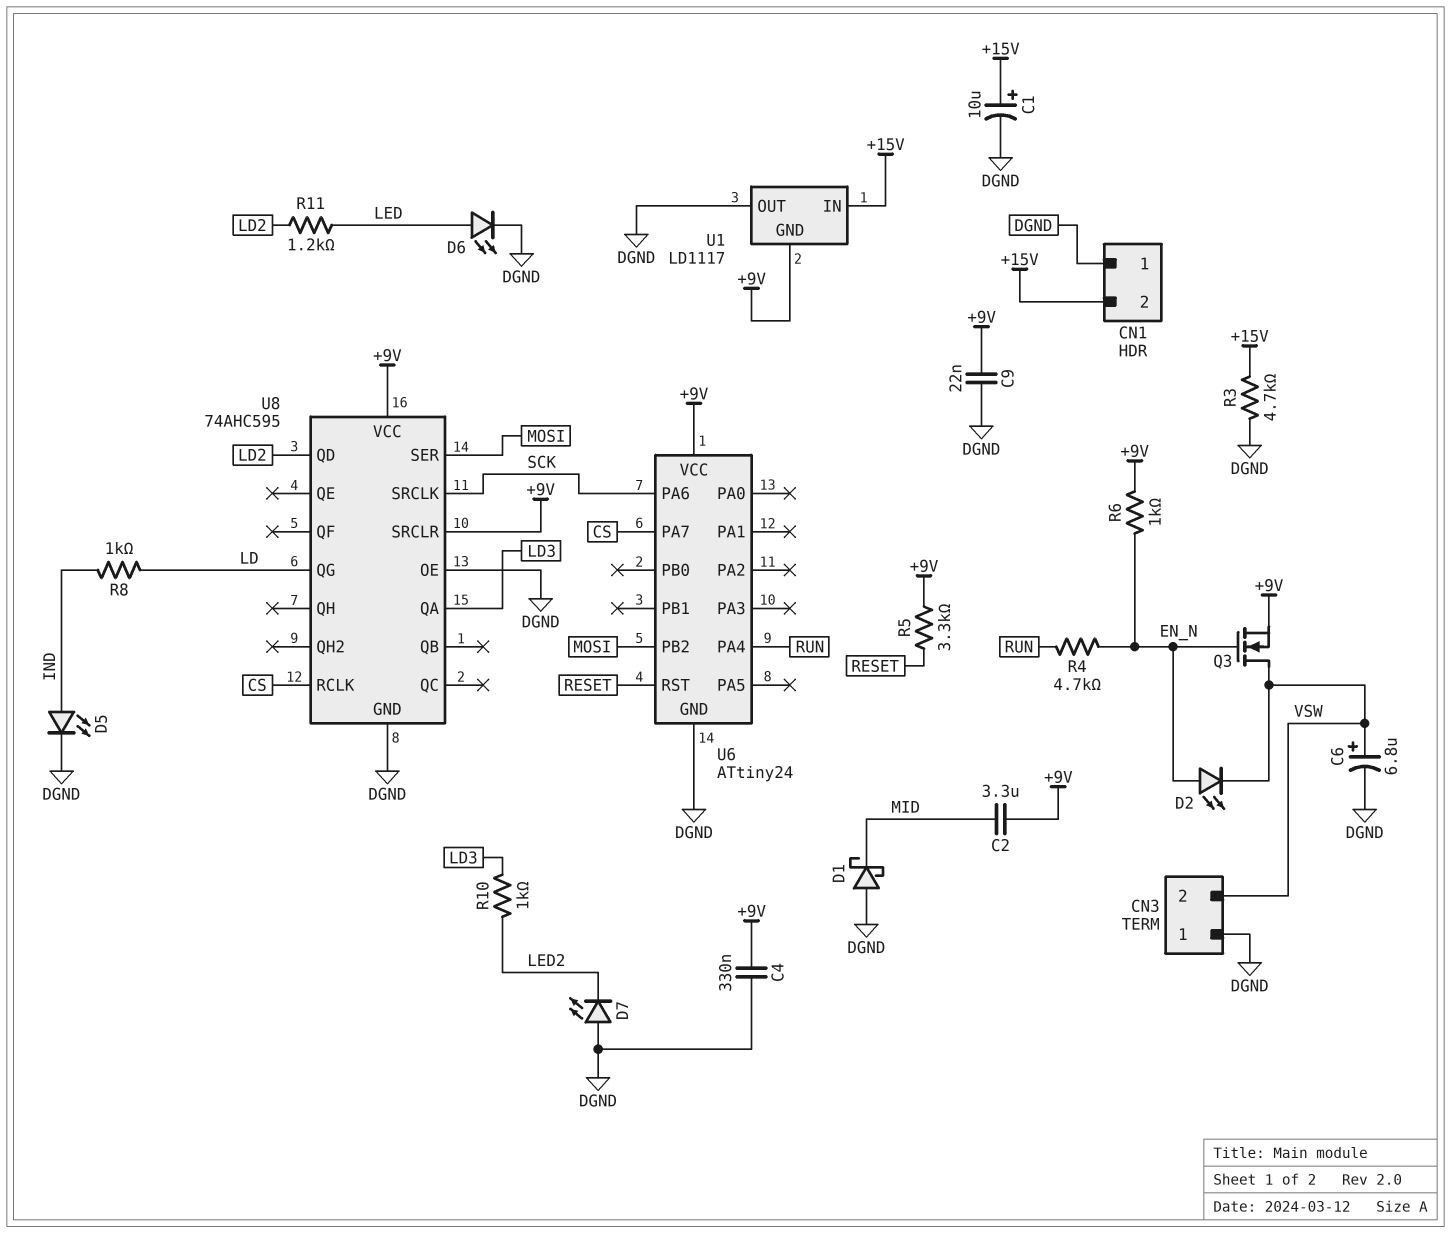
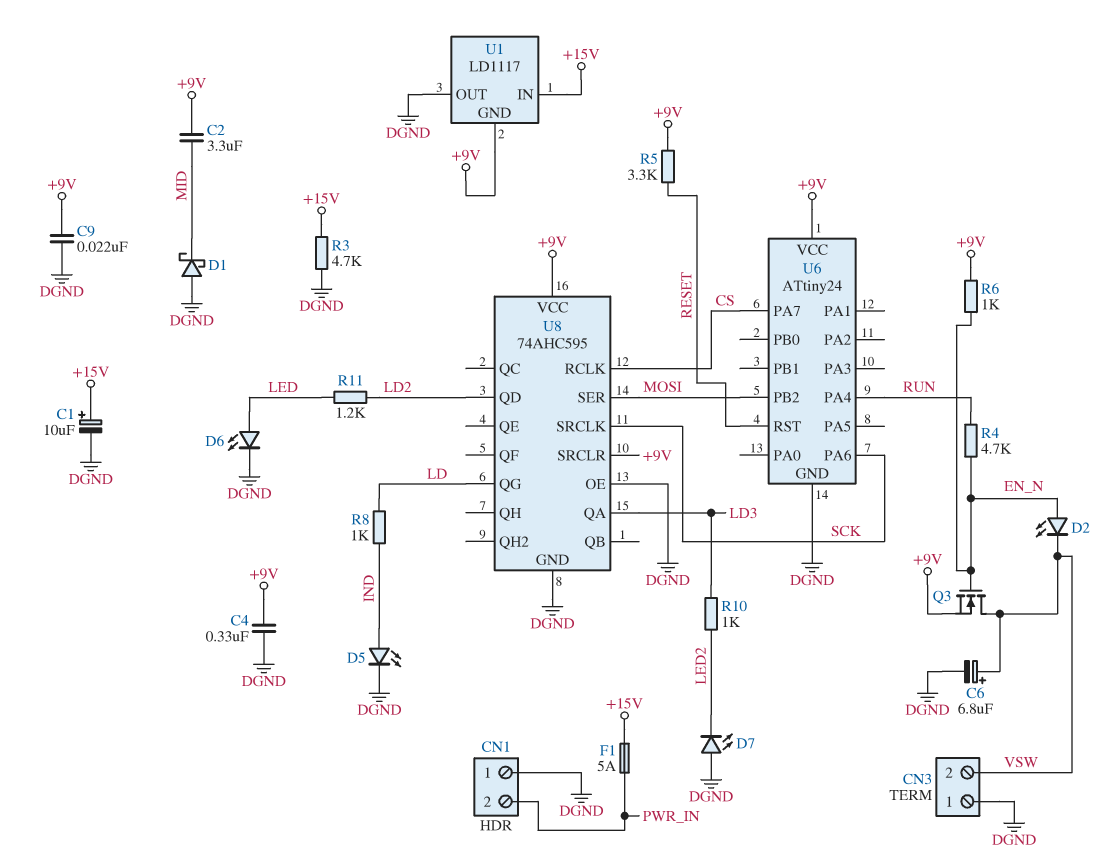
CN1 pin 2: +15V -> PWR_IN
F1: none -> 5A (+15V, PWR_IN)

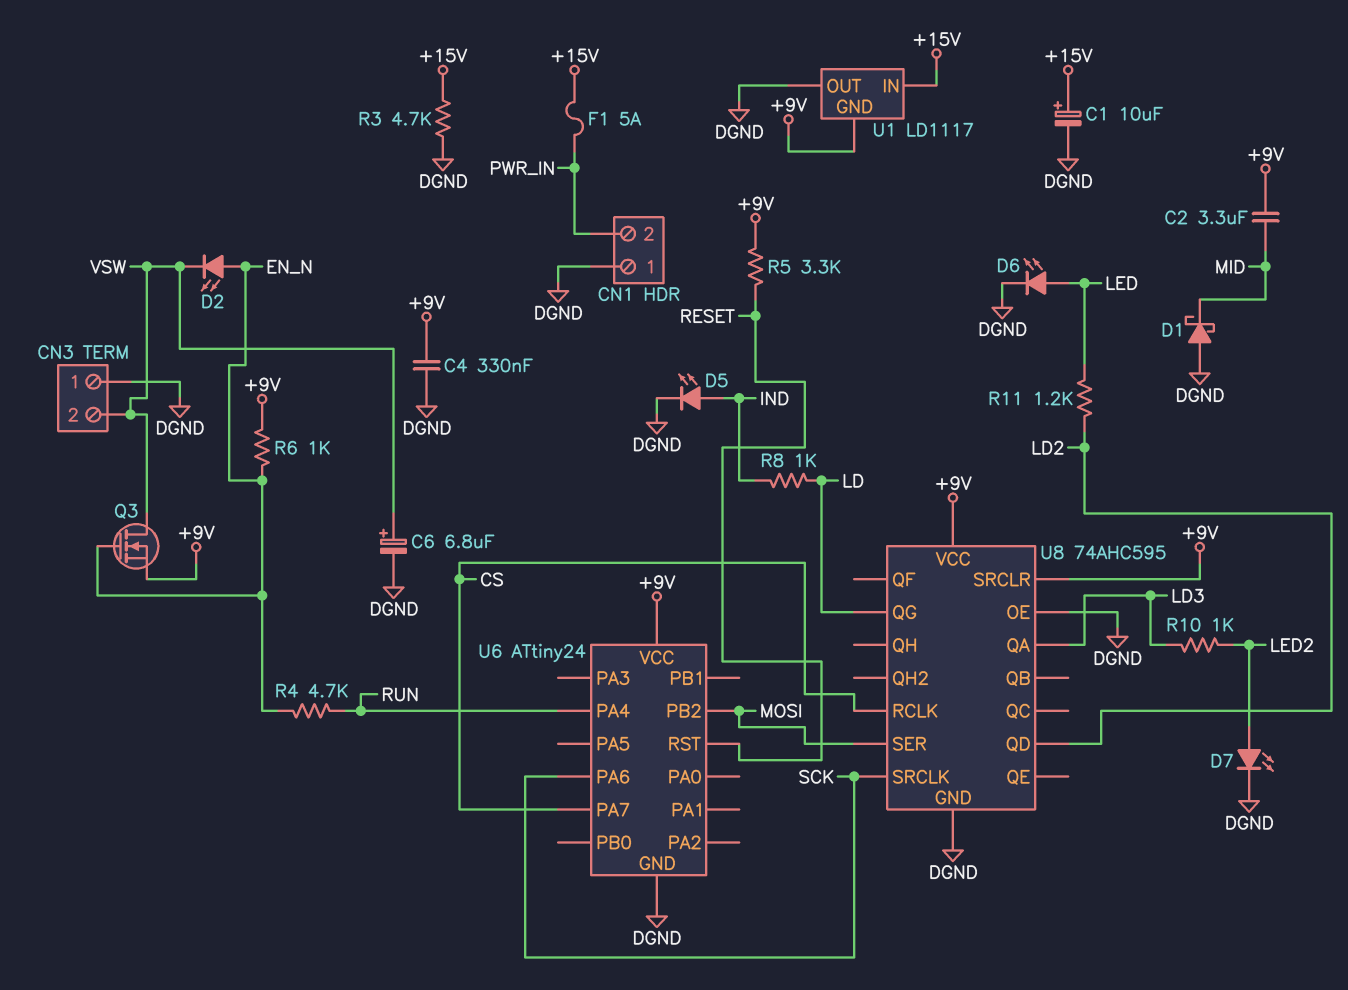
C9: 22nF (+9V, DGND) -> none
D7: LED (A DGND, K LED2) -> LED (A LED2, K DGND)

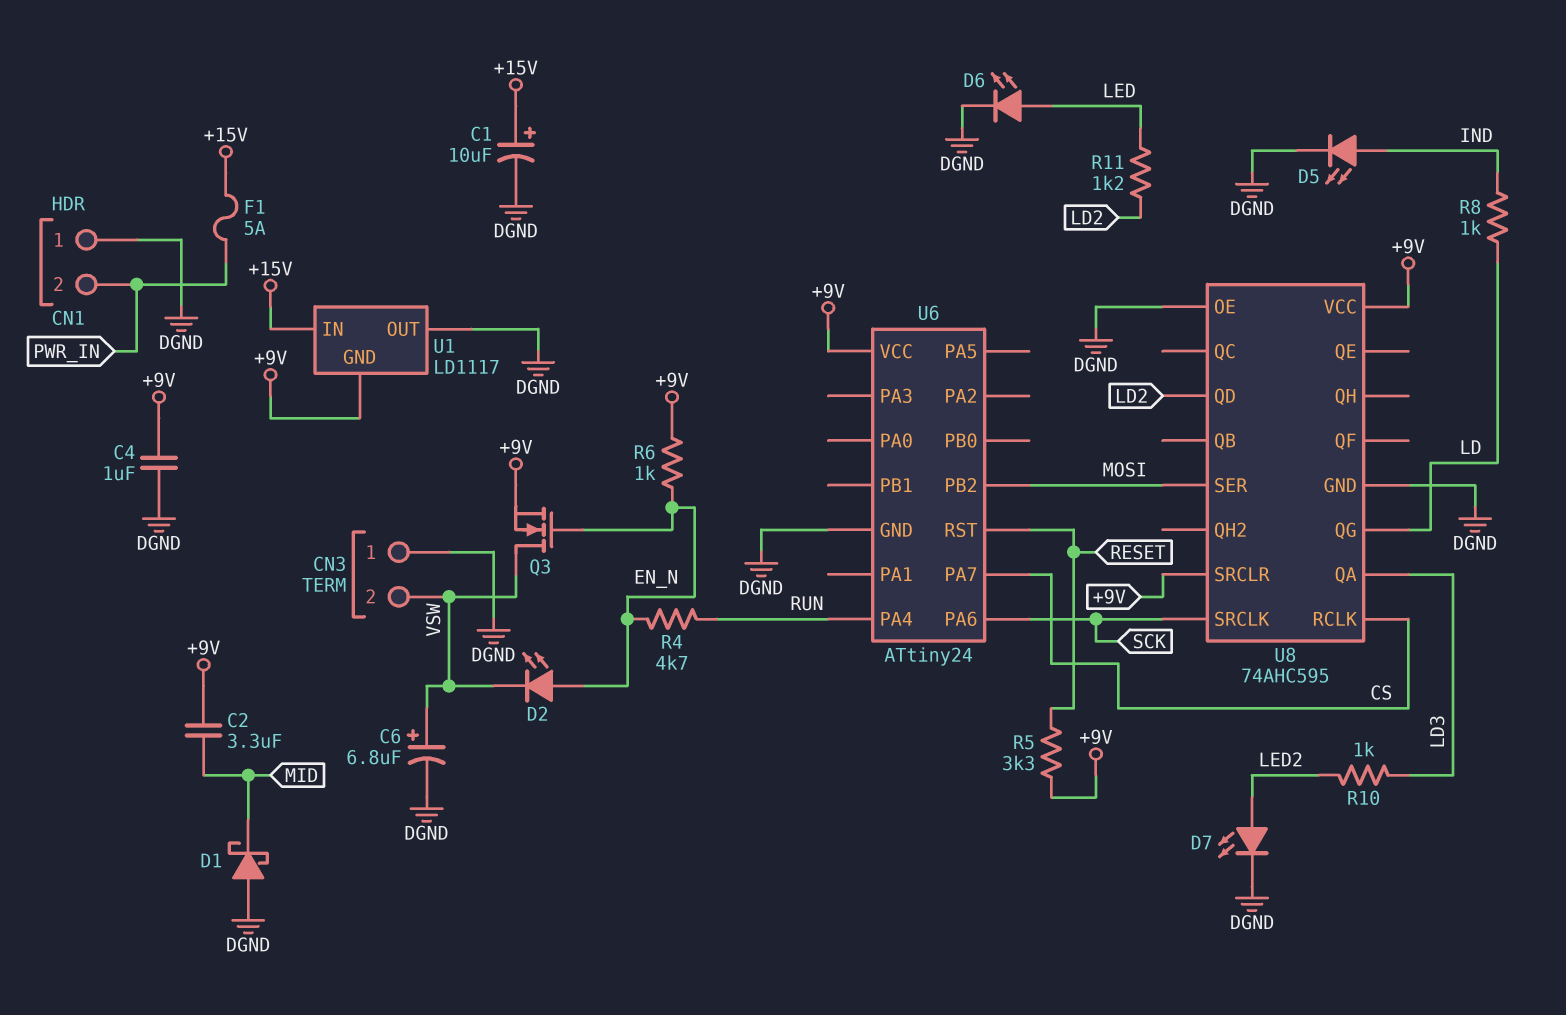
C4: 330nF (+9V, DGND) -> 1uF (+9V, DGND)
R3: 4.7k (+15V, DGND) -> none

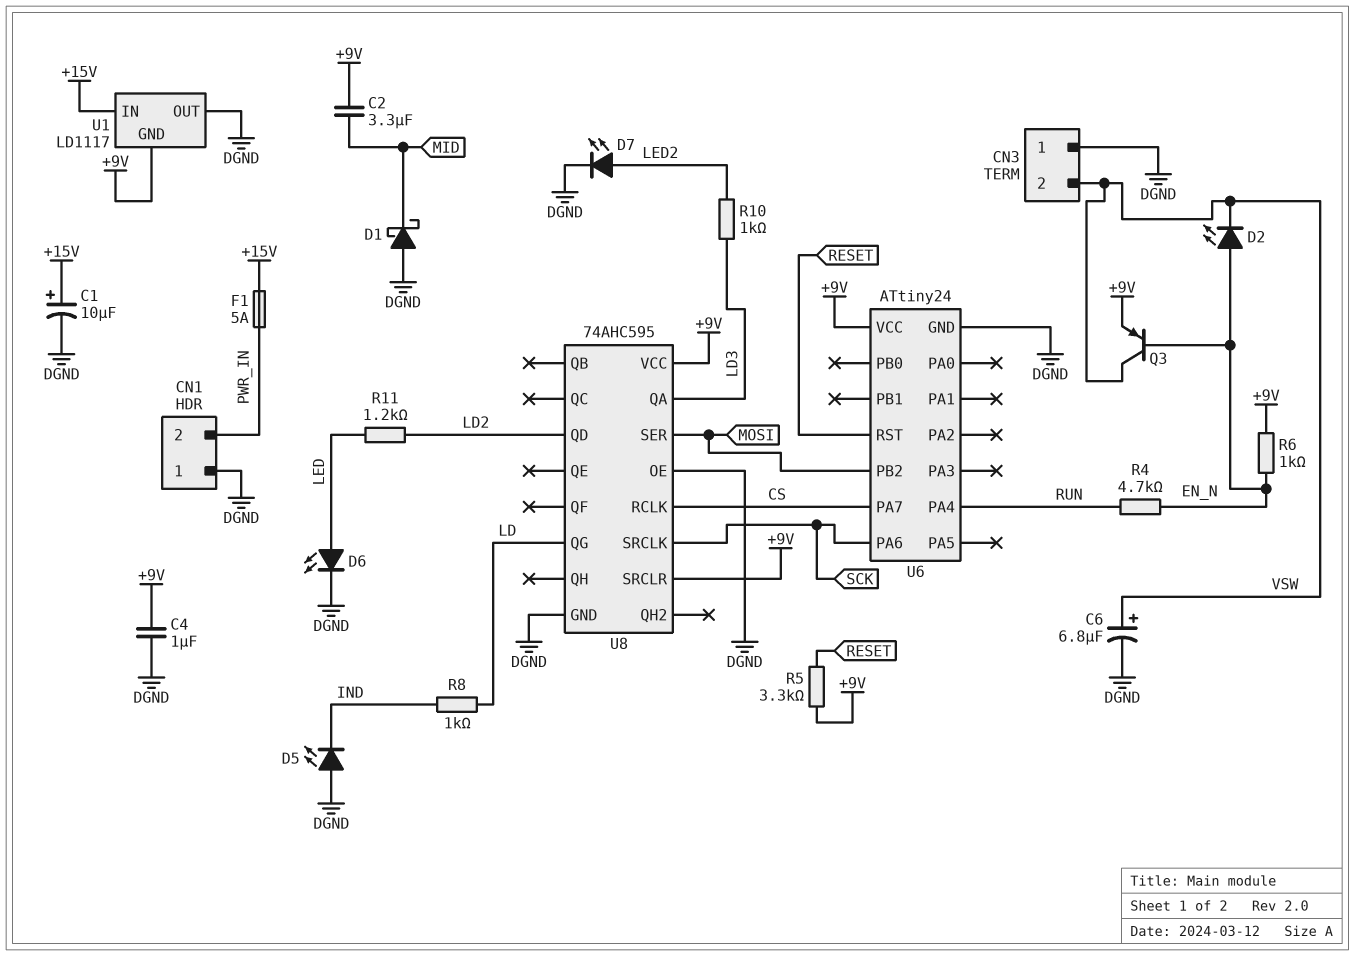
D5: LED (A IND, K DGND) -> LED (A DGND, K IND)
Q3: NMOS (G EN_N, D VSW, S +9V) -> PNP (B EN_N, C VSW, E +9V)

